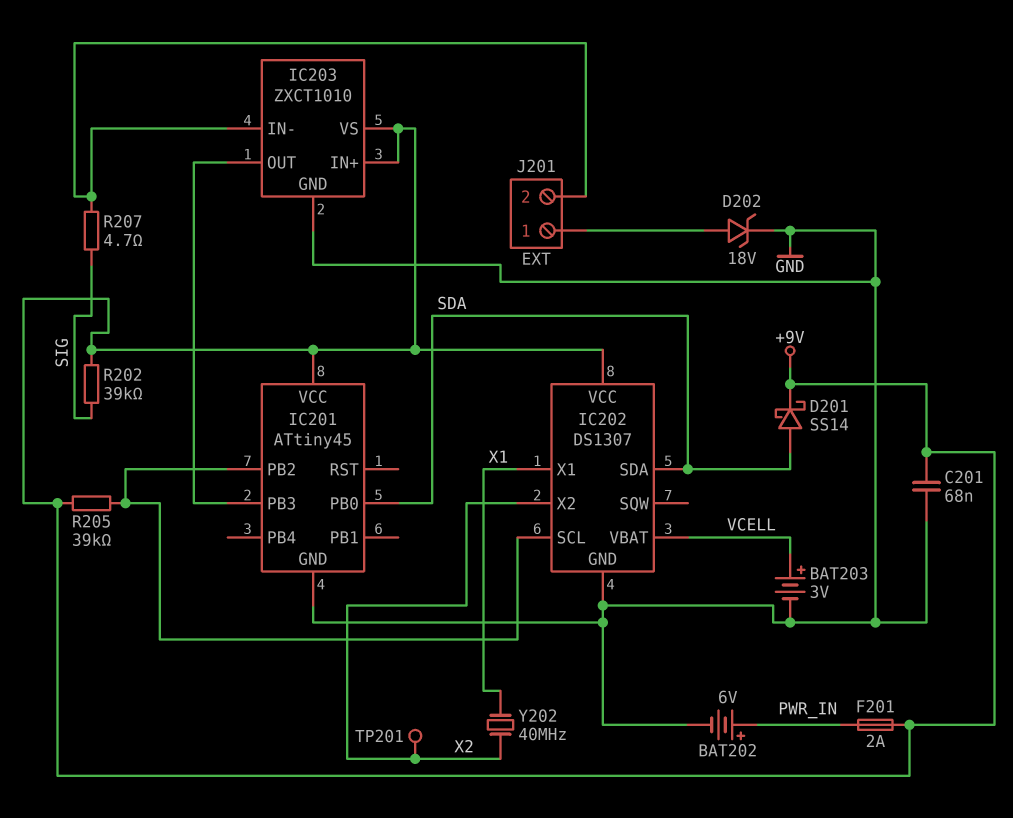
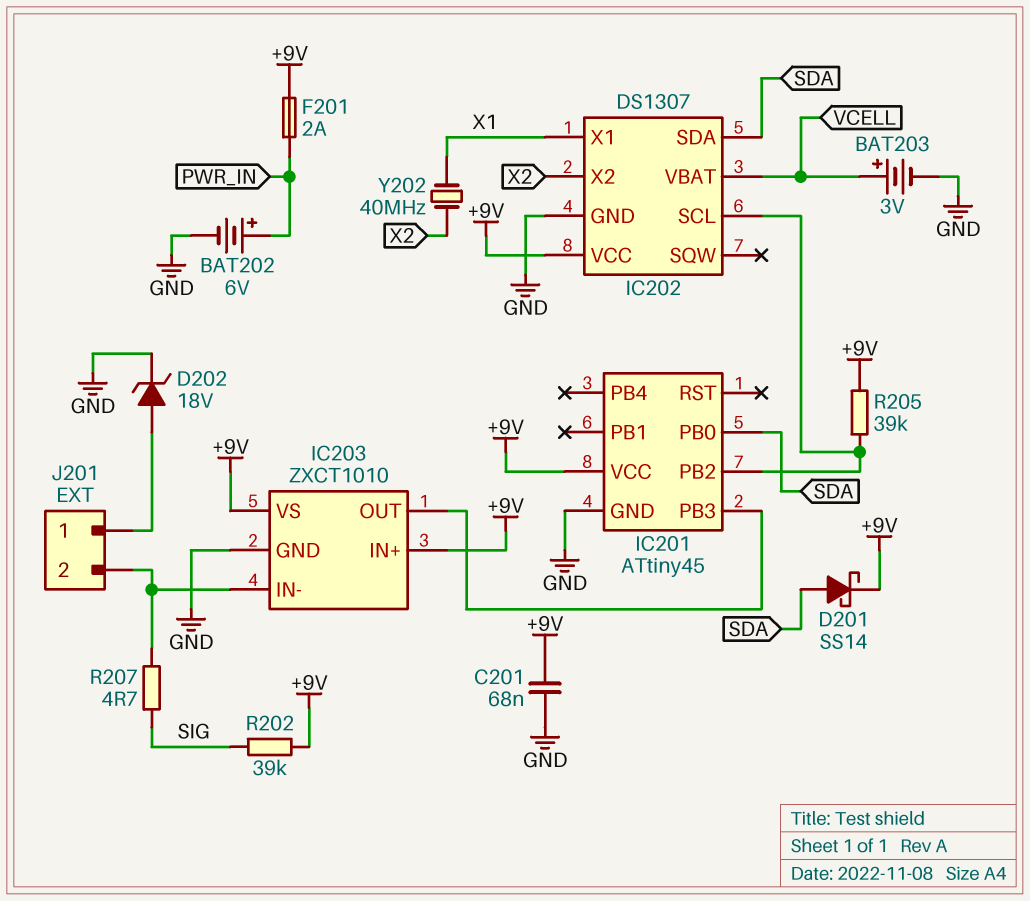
TP201: test point (X2) -> none

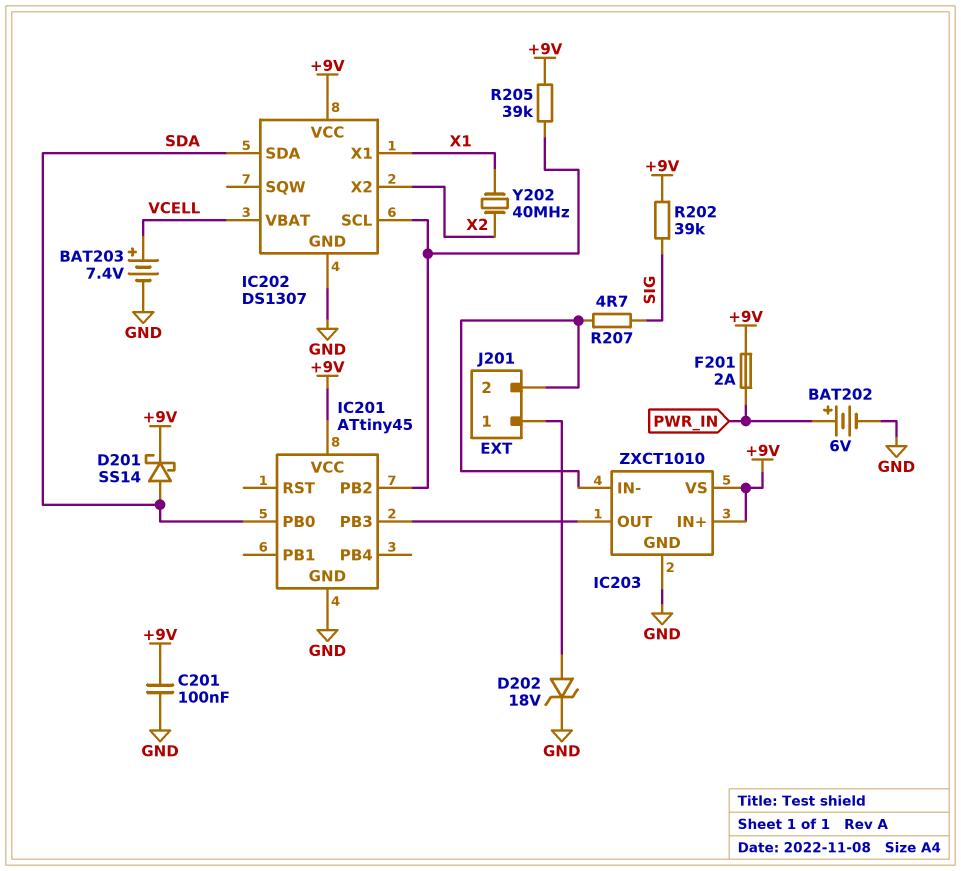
BAT203: 3V (plus VCELL, minus GND) -> 7.4V (plus VCELL, minus GND)
C201: 68nF (+9V, GND) -> 100nF (+9V, GND)

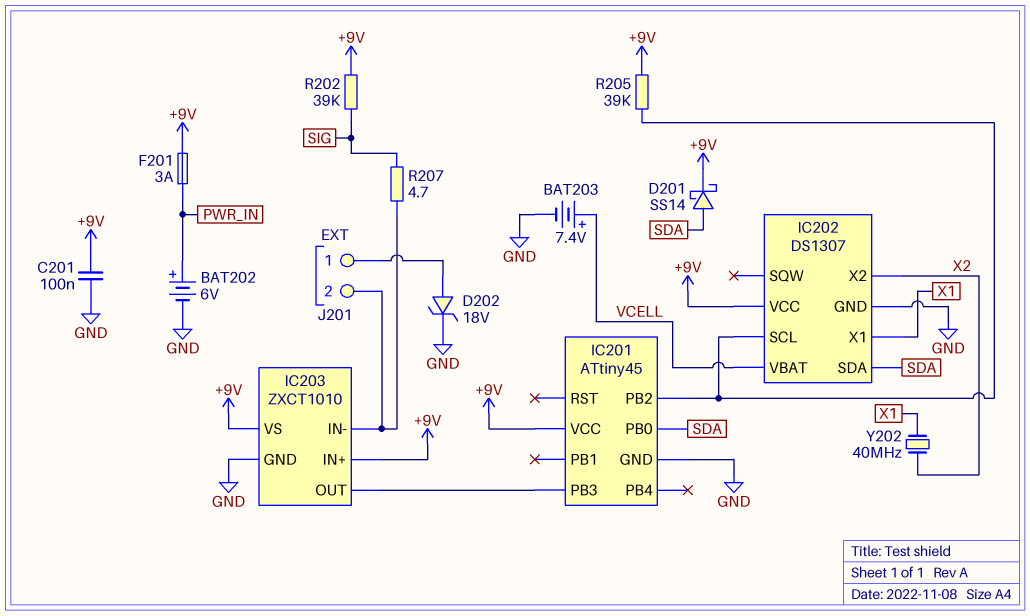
F201: 2A (+9V, PWR_IN) -> 3A (+9V, PWR_IN)

